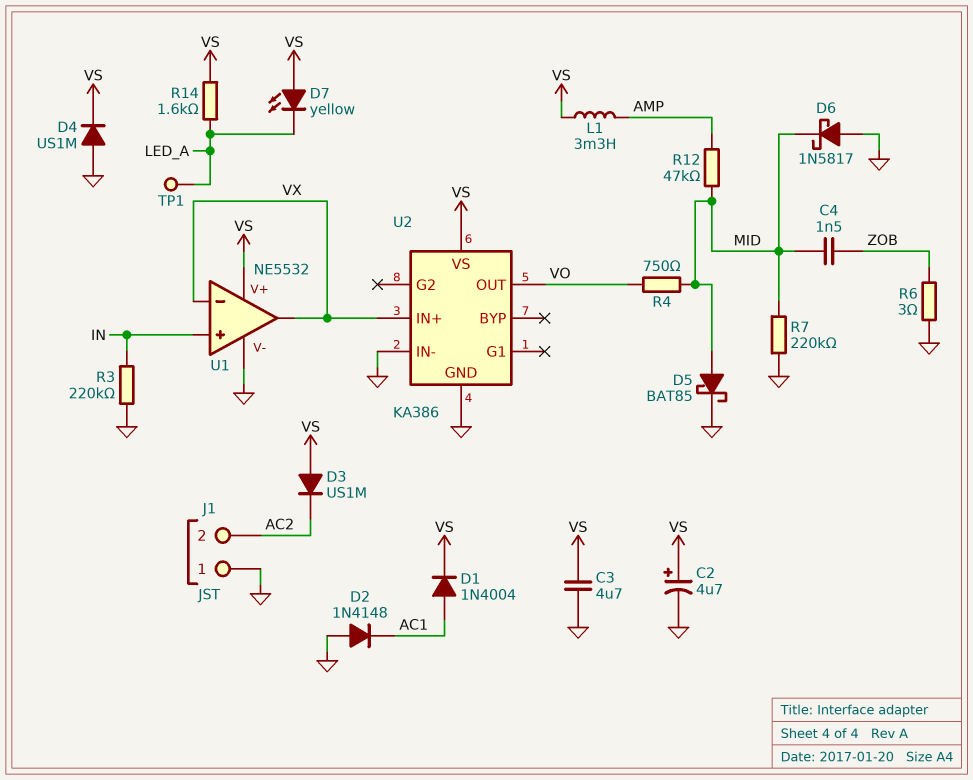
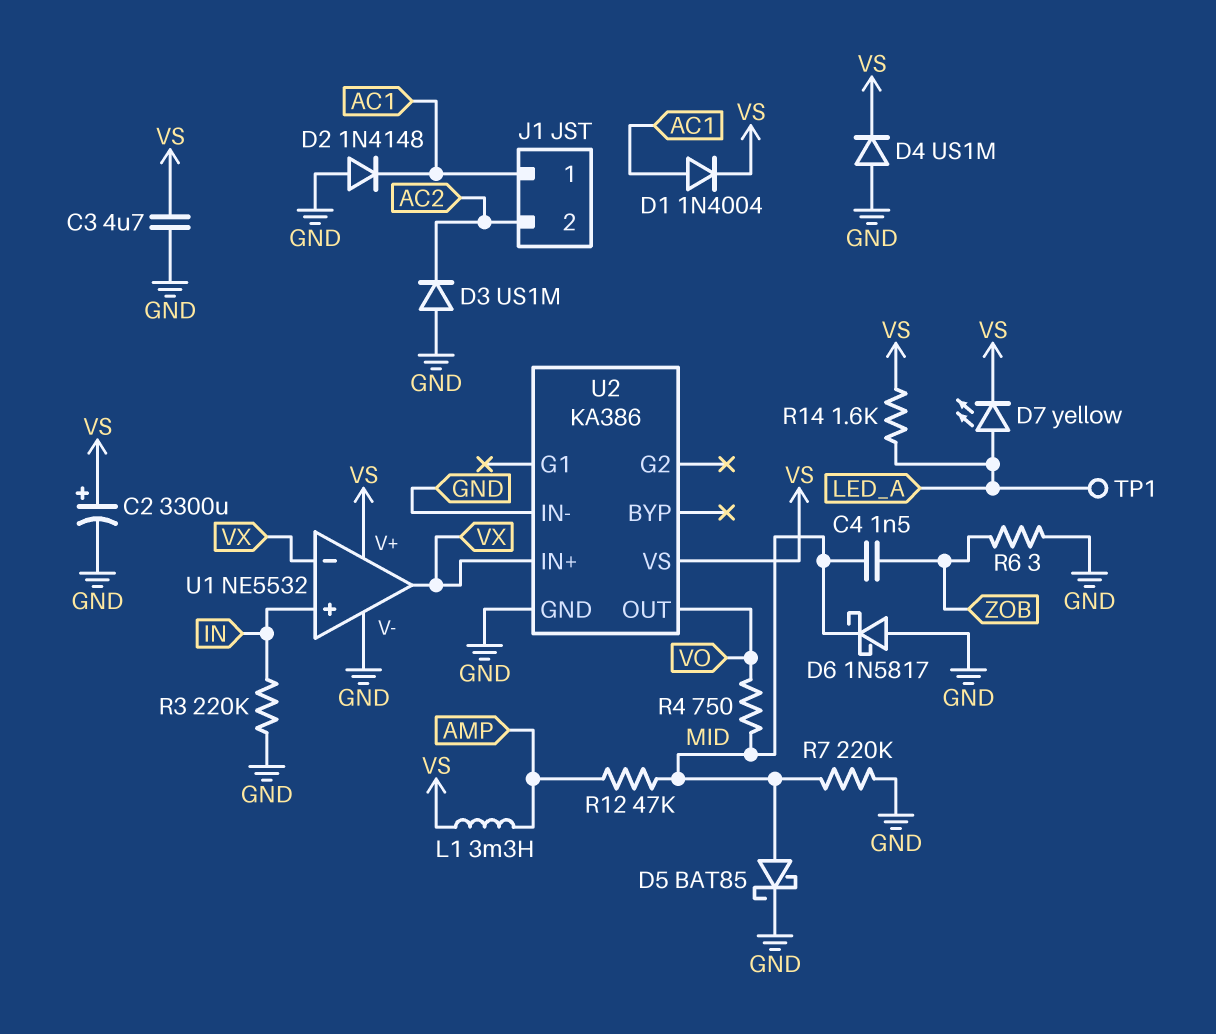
C2: 4.7uF (plus VS, minus GND) -> 3300uF (plus VS, minus GND)
D3: diode US1M (A VS, K AC2) -> diode US1M (A GND, K AC2)
D7: LED yellow (A VS, K LED_A) -> LED yellow (A LED_A, K VS)
J1 pin 1: GND -> AC1

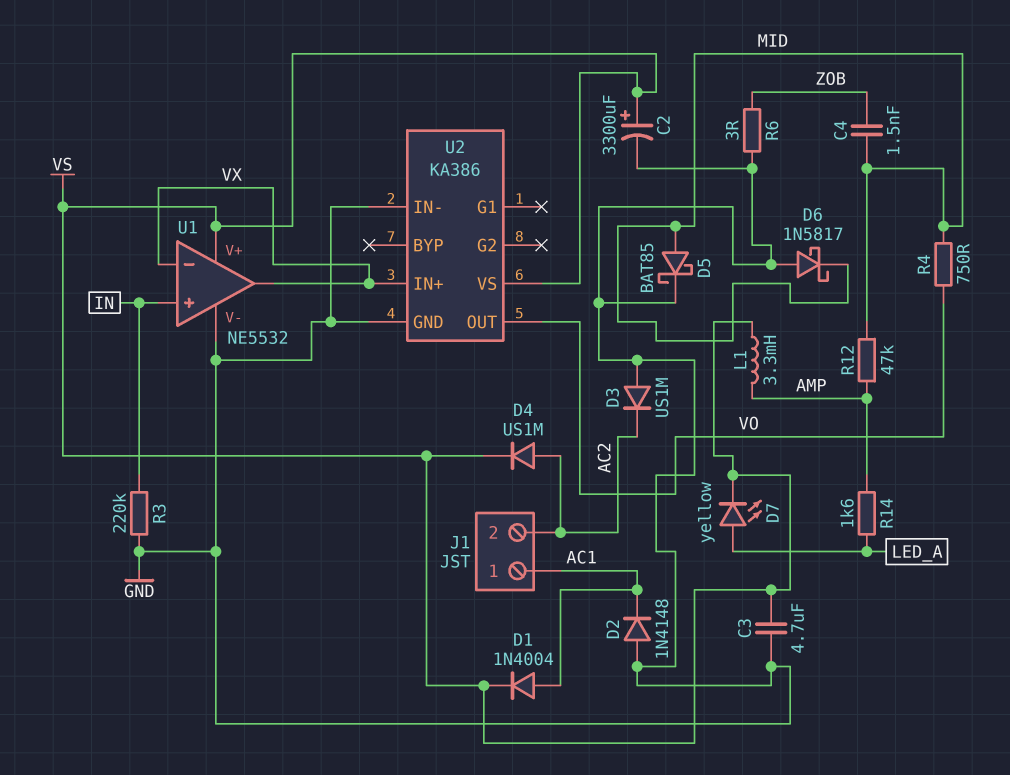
D4: diode US1M (A GND, K VS) -> diode US1M (A AC2, K VS)
R7: 220k (GND, MID) -> none
R14: 1.6k (LED_A, VS) -> 1.6k (AMP, LED_A)
TP1: test point (LED_A) -> none

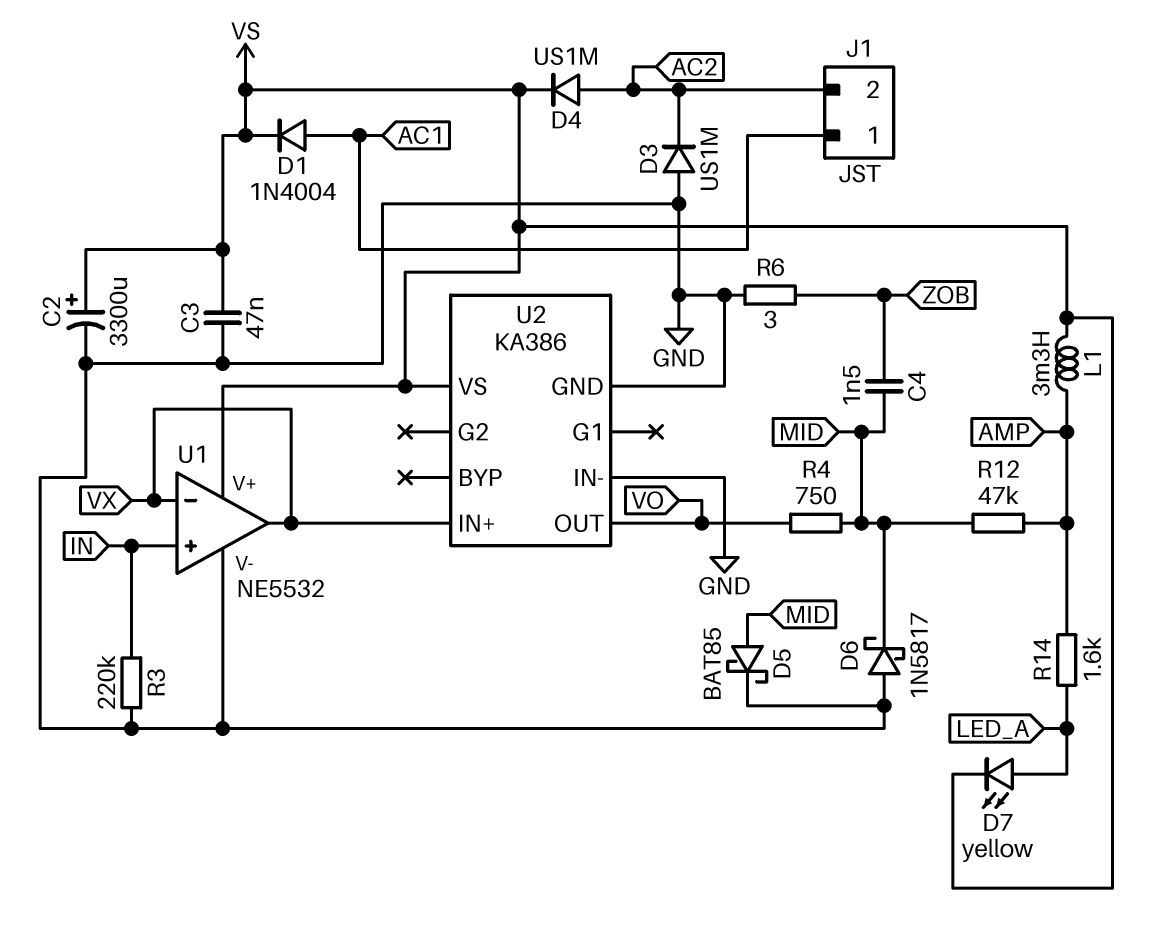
C3: 4.7uF (GND, VS) -> 47nF (GND, VS)
D2: diode 1N4148 (A GND, K AC1) -> none

